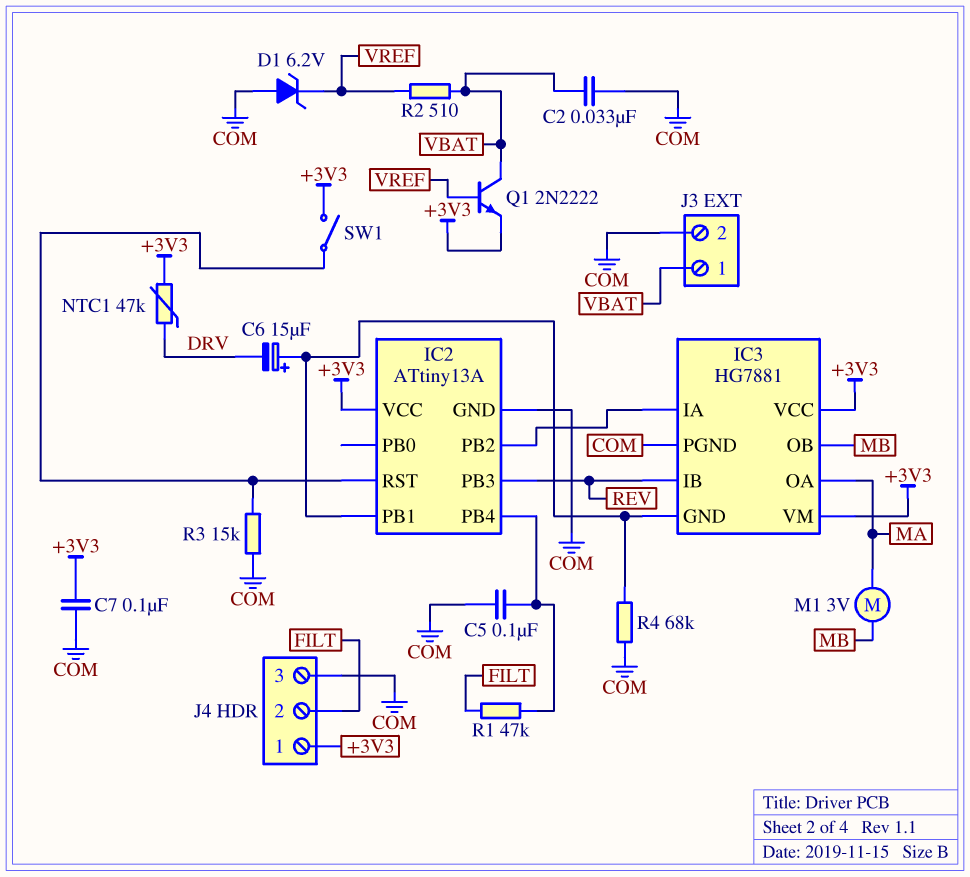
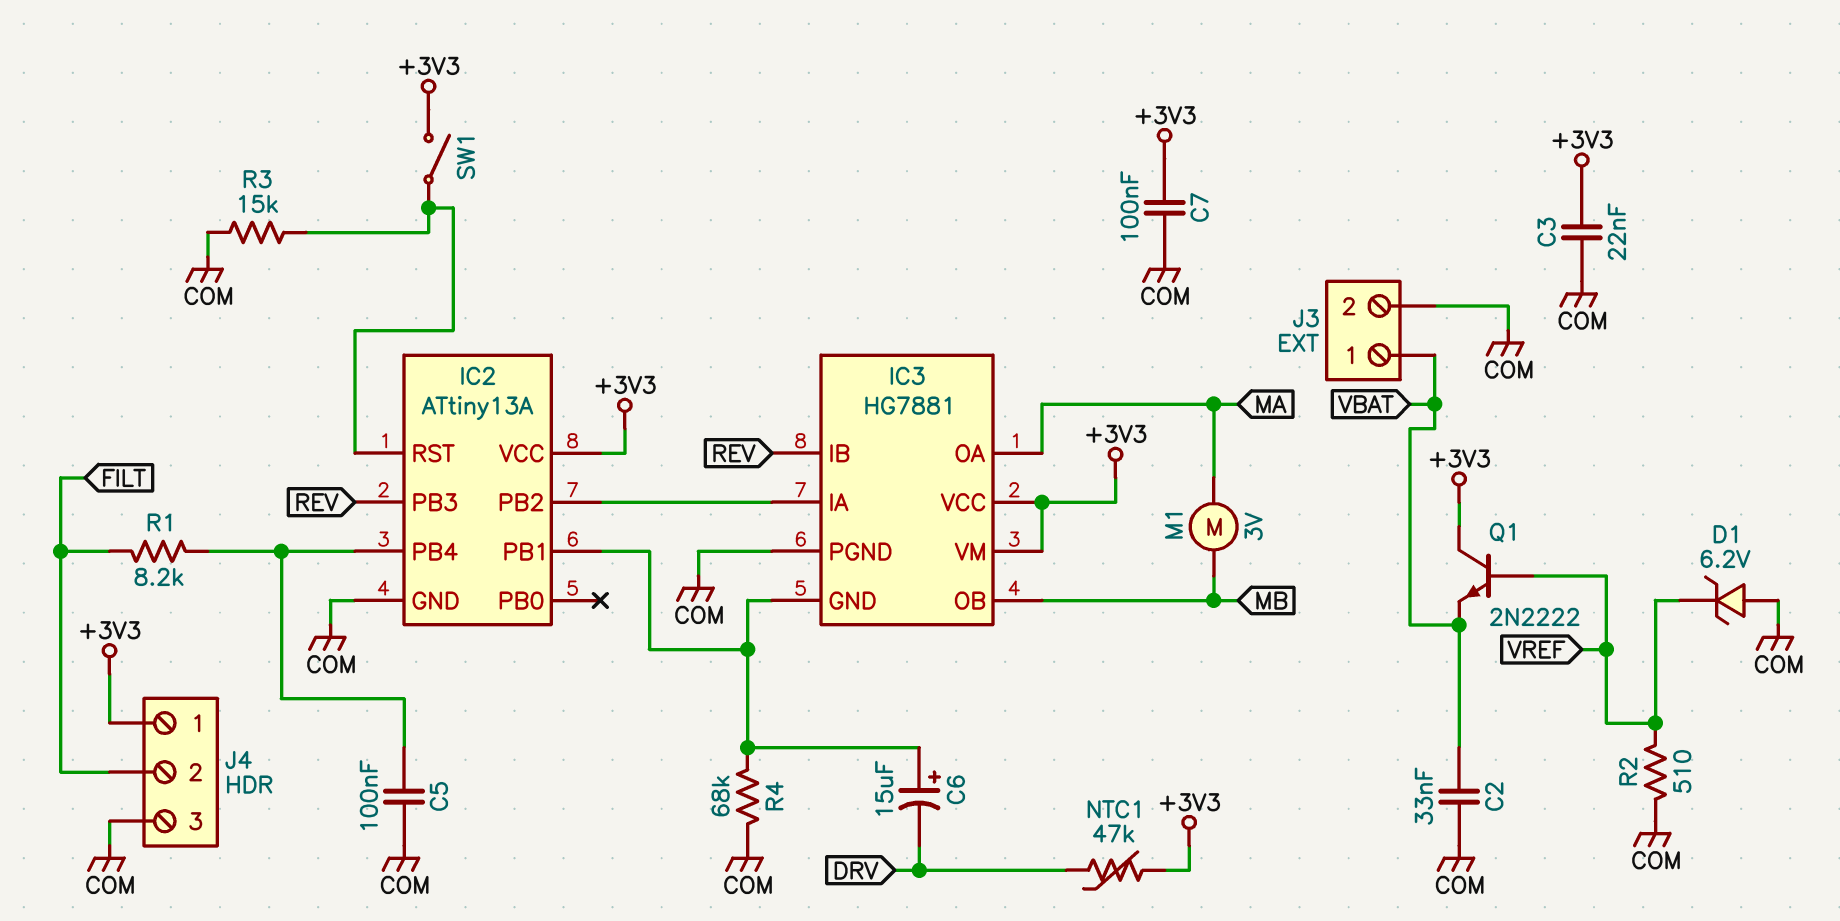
C3: none -> 22nF (+3V3, COM)
Q1: NPN 2N2222 (B VREF, C VBAT, E +3V3) -> NPN 2N2222 (B VREF, C +3V3, E VBAT)
R1: 47k (FILT, IC2/PB4) -> 8.2k (FILT, IC2/PB4)
R2: 510 (VBAT, VREF) -> 510 (COM, VREF)

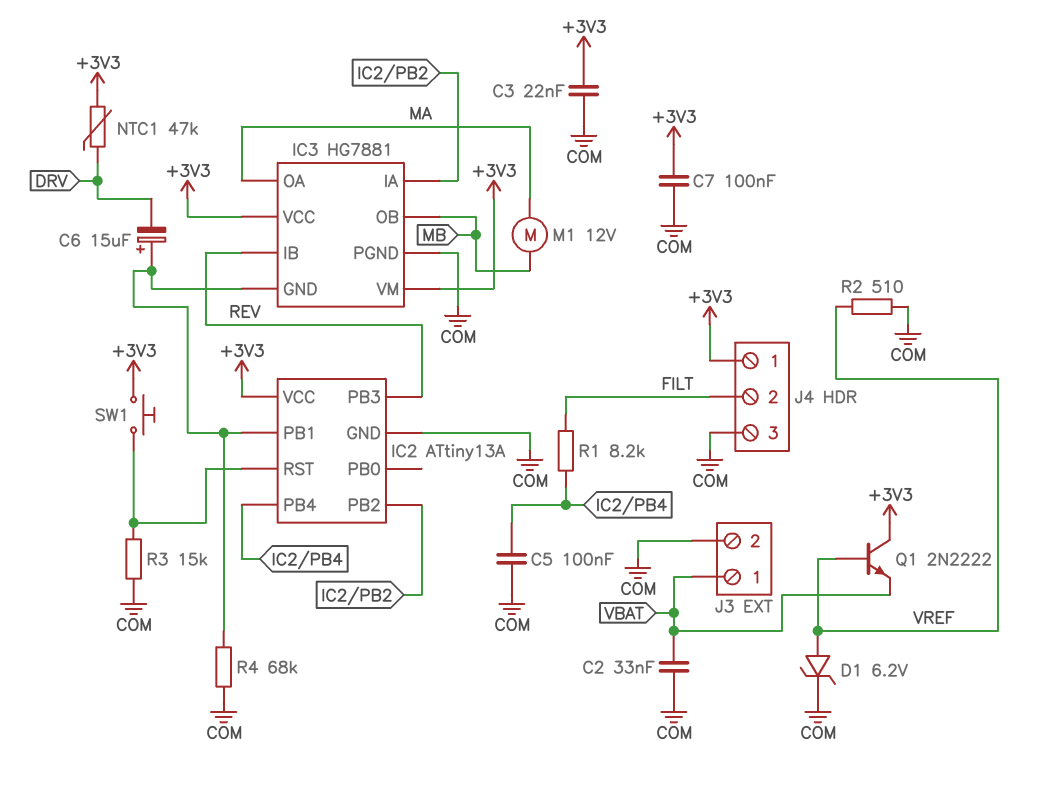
D1: zener 6.2V (A COM, K VREF) -> zener 6.2V (A VREF, K COM)
M1: motor 3V (MA, MB) -> motor 12V (MA, MB)
SW1: switch (+3V3, IC2/RST) -> button (+3V3, IC2/RST)

